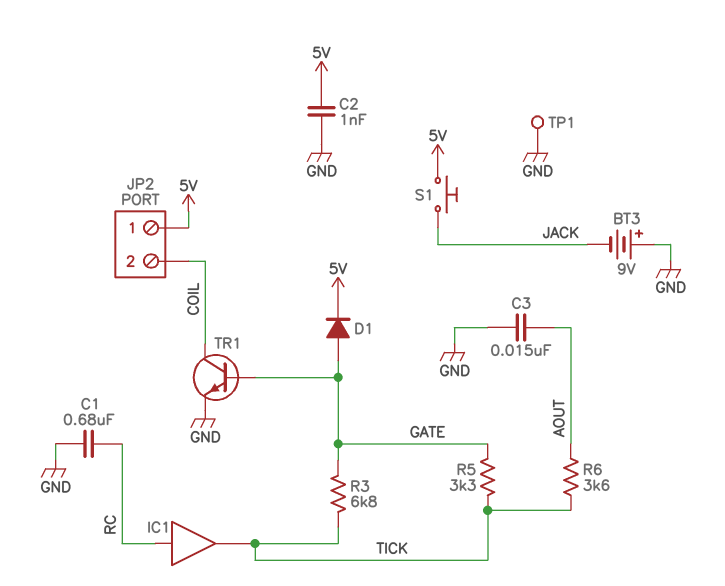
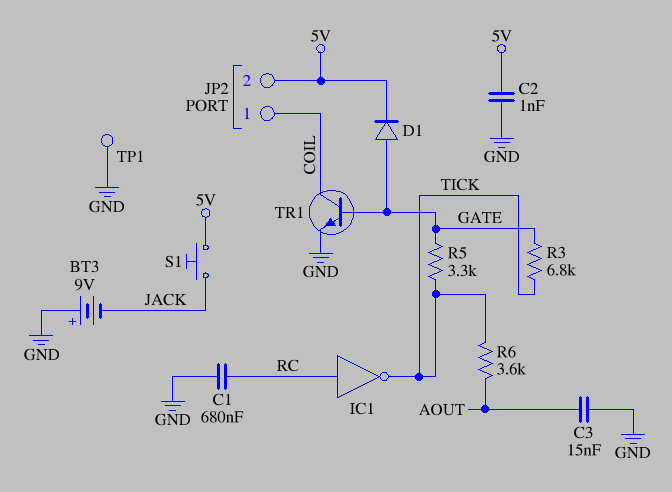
IC1: buffer (in RC, out TICK) -> NOT (in RC, out TICK)
JP2 pin 1: 5V -> COIL
JP2 pin 2: COIL -> 5V

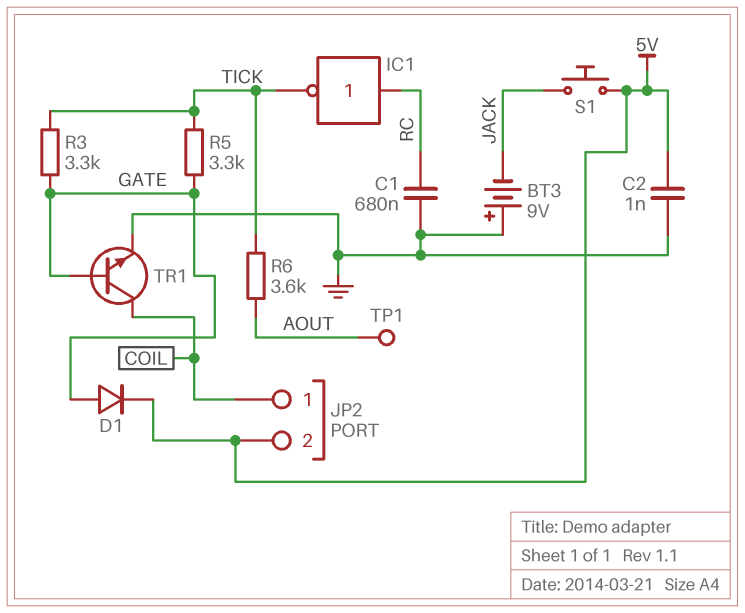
C3: 15nF (AOUT, GND) -> none
R3: 6.8k (GATE, TICK) -> 3.3k (GATE, TICK)
TP1: test point (GND) -> test point (AOUT)

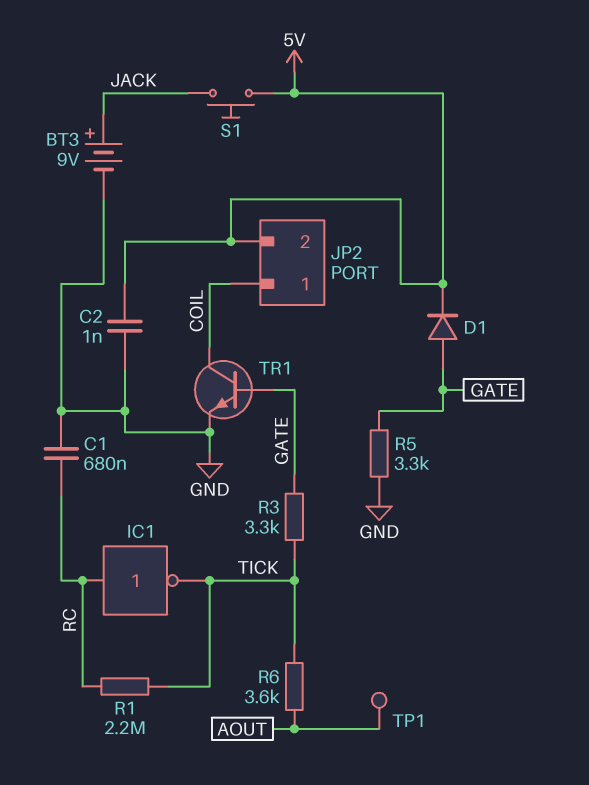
BT3: 9V (plus GND, minus JACK) -> 9V (plus JACK, minus GND)
R1: none -> 2.2M (RC, TICK)
R5: 3.3k (GATE, TICK) -> 3.3k (GATE, GND)

